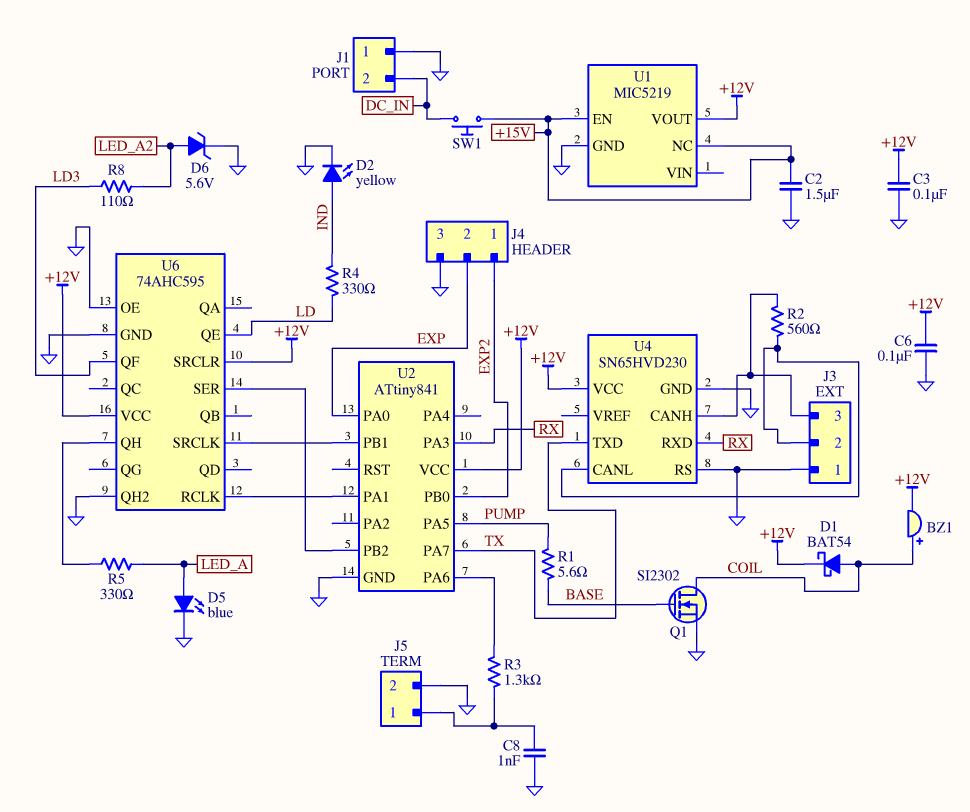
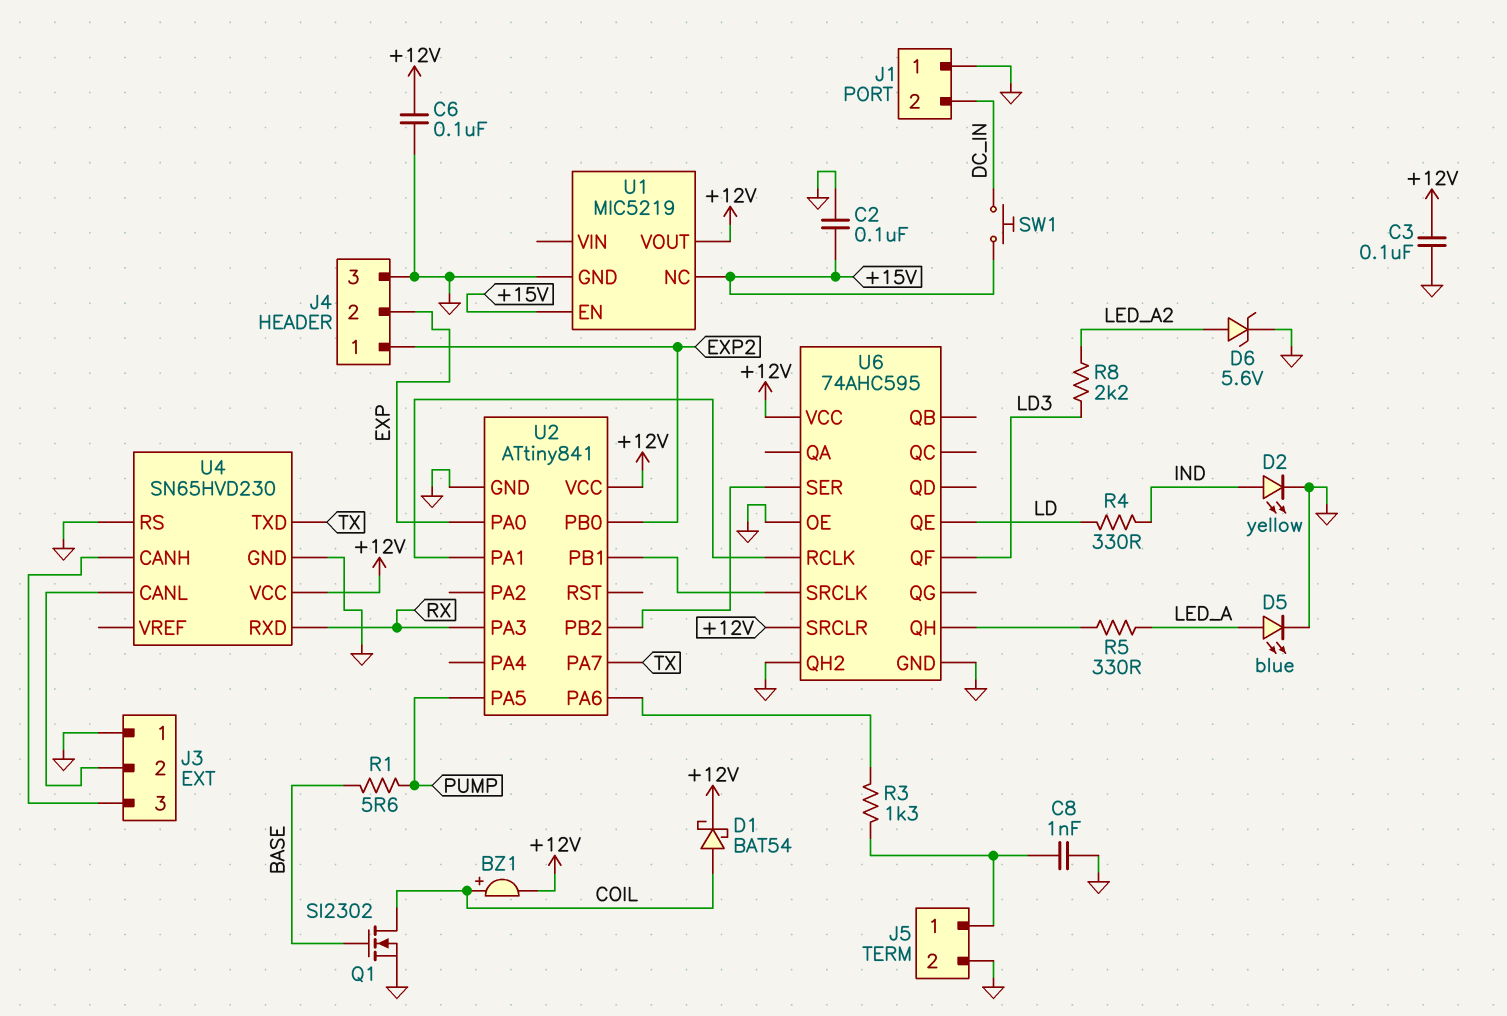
C2: 1.5uF (+15V, GND) -> 100nF (+15V, GND)
R2: 560 (J3/2, J3/3) -> none
R8: 110 (LD3, LED_A2) -> 2.2k (LD3, LED_A2)

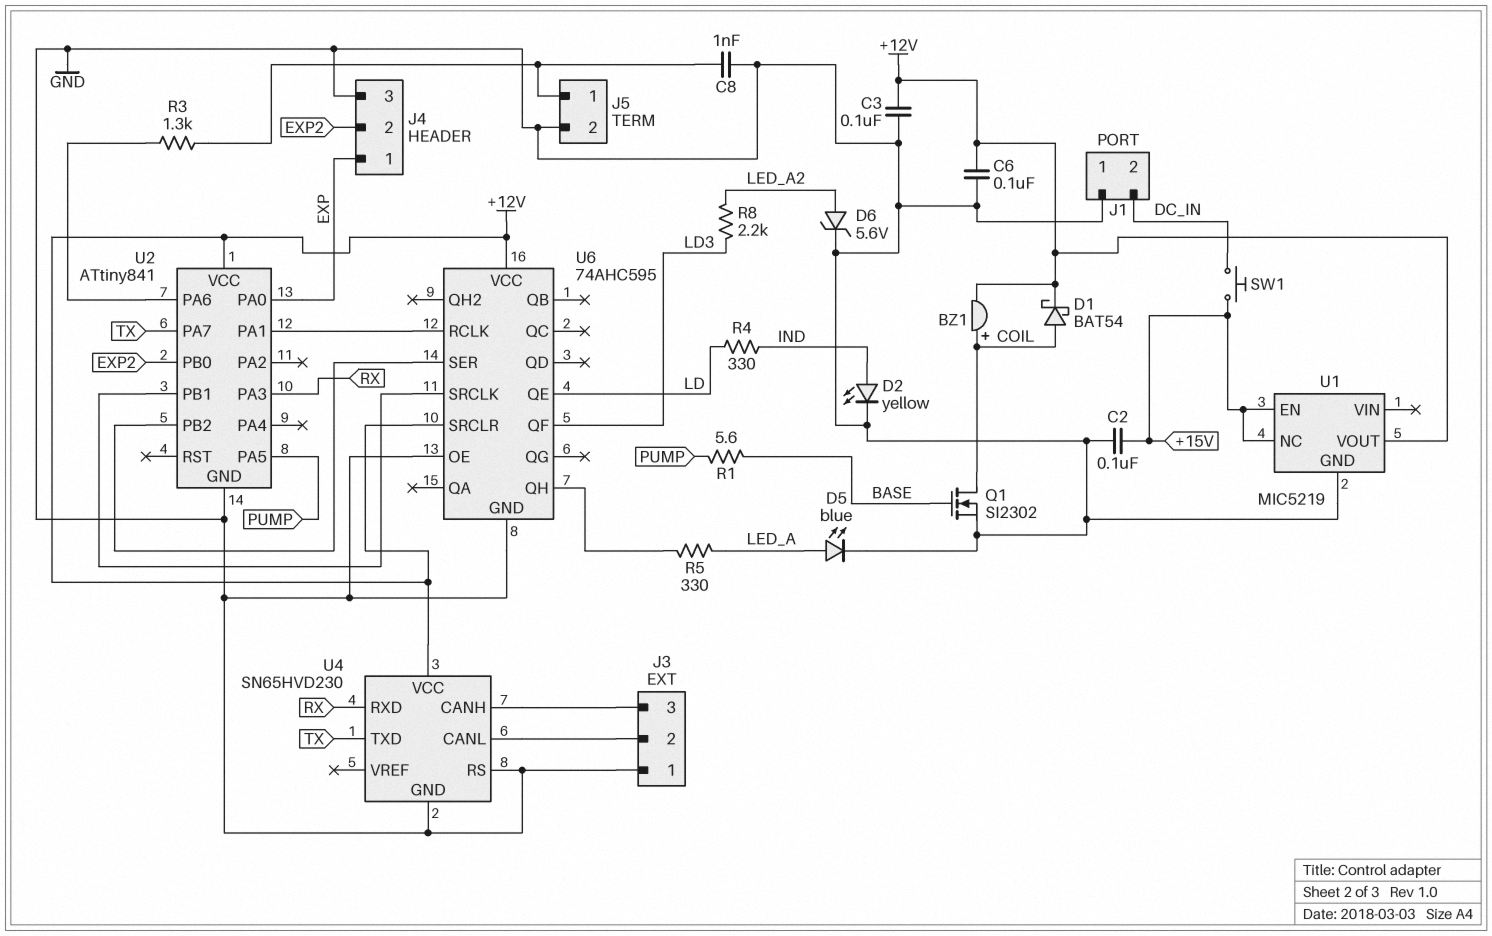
J4 pin 1: EXP2 -> EXP
J4 pin 2: EXP -> EXP2
U6 pin QH2: GND -> none

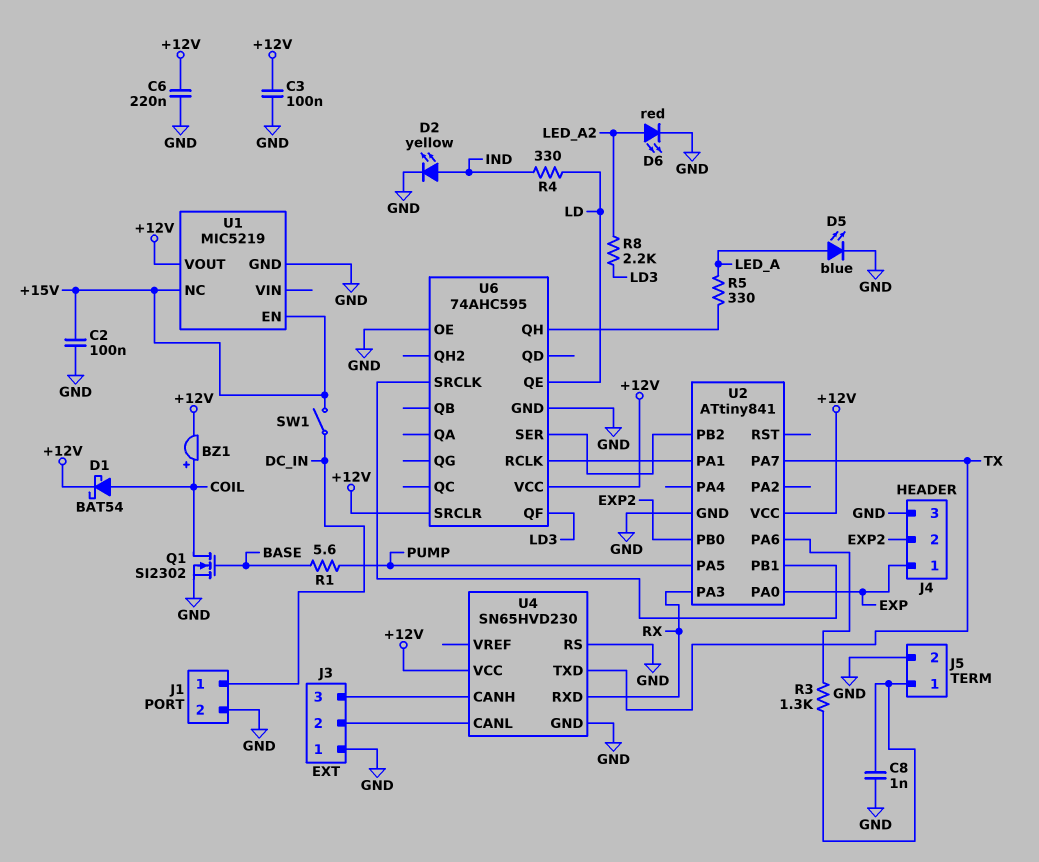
C6: 100nF (+12V, GND) -> 220nF (+12V, GND)
D6: zener 5.6V (A LED_A2, K GND) -> LED red (A LED_A2, K GND)
J1 pin 1: GND -> DC_IN
J1 pin 2: DC_IN -> GND
SW1: button (+15V, DC_IN) -> switch (+15V, DC_IN)

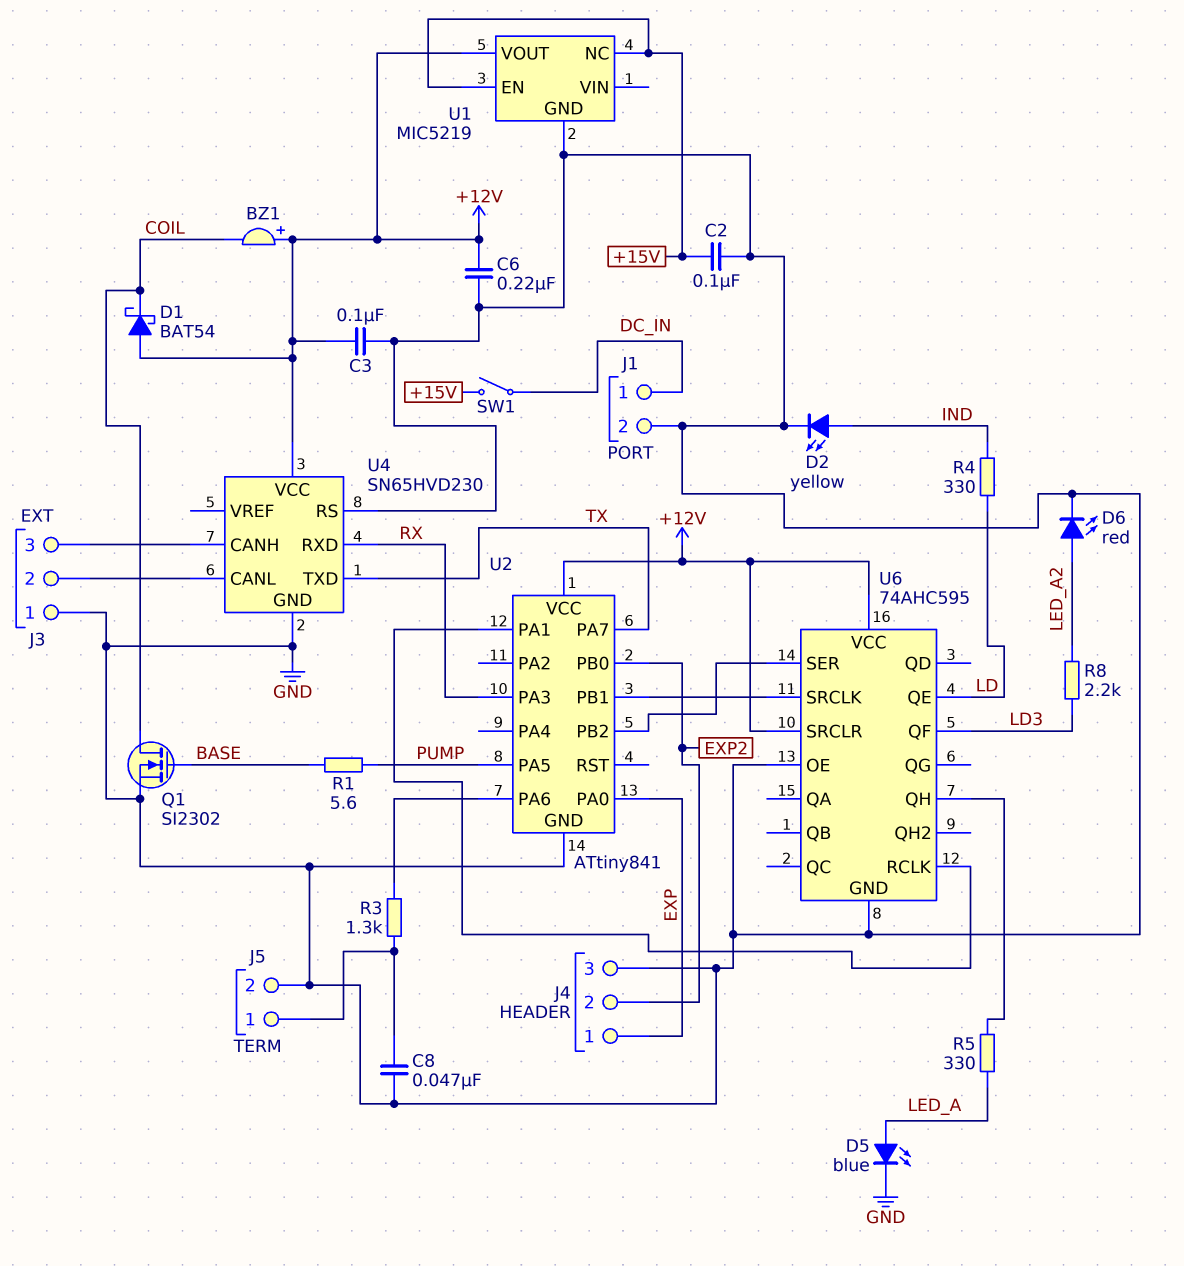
BZ1: buzzer (plus COIL, minus +12V) -> buzzer (plus +12V, minus COIL)
C8: 1nF (GND, J5/1) -> 47nF (GND, J5/1)
D1: schottky BAT54 (A COIL, K +12V) -> schottky BAT54 (A +12V, K COIL)

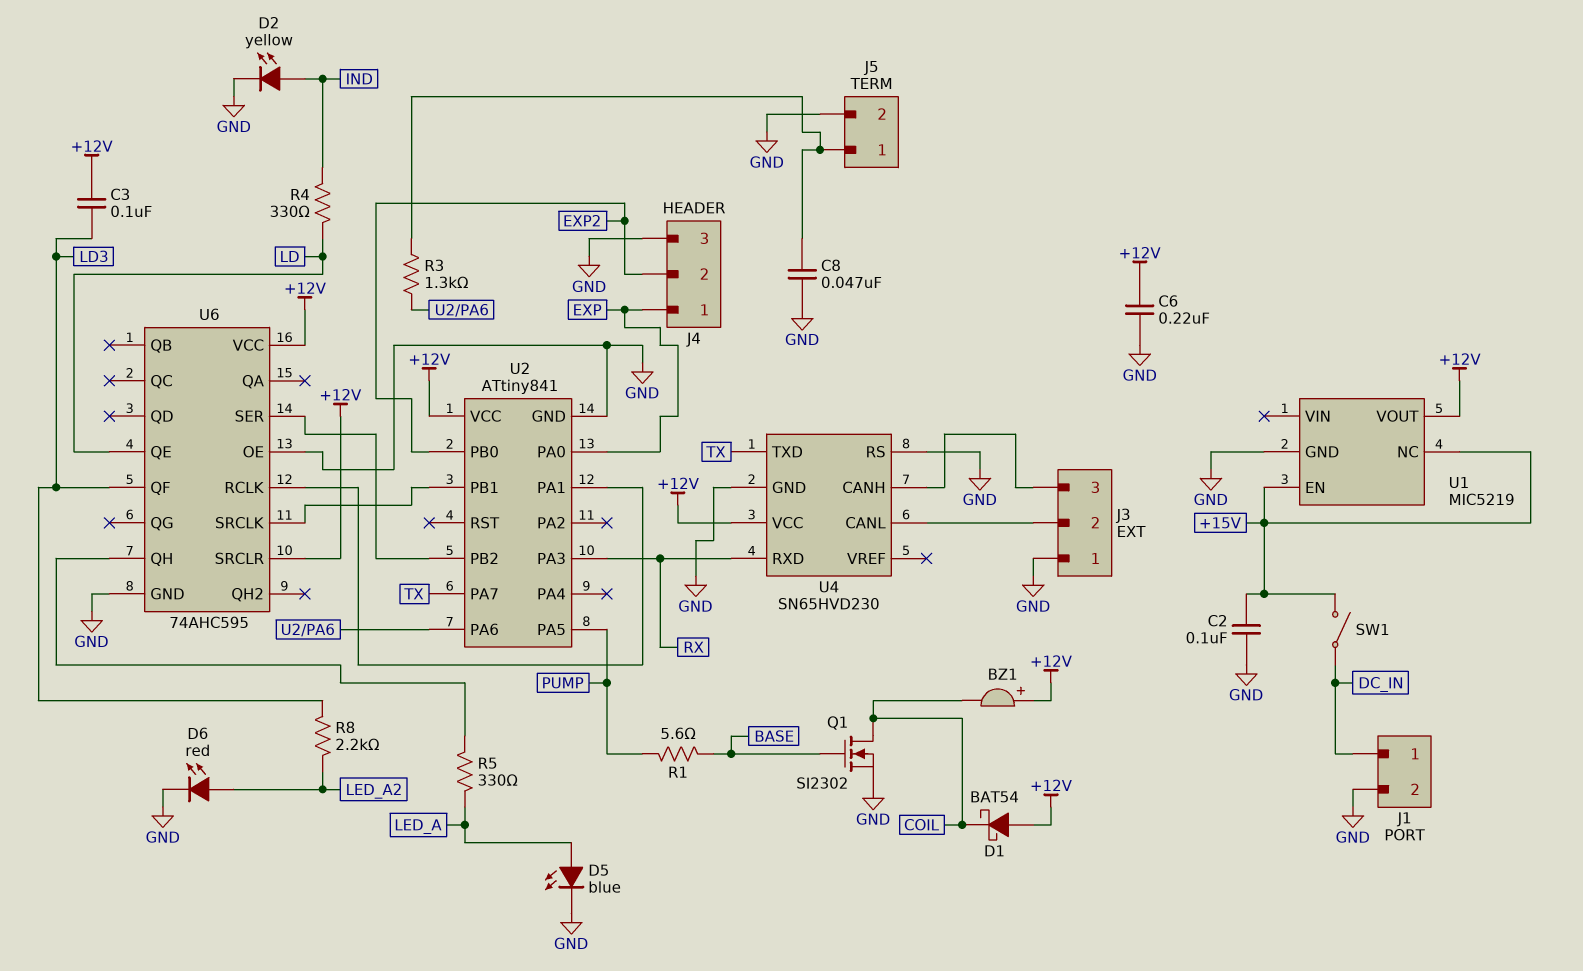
C3: 100nF (+12V, GND) -> 100nF (+12V, LD3)

